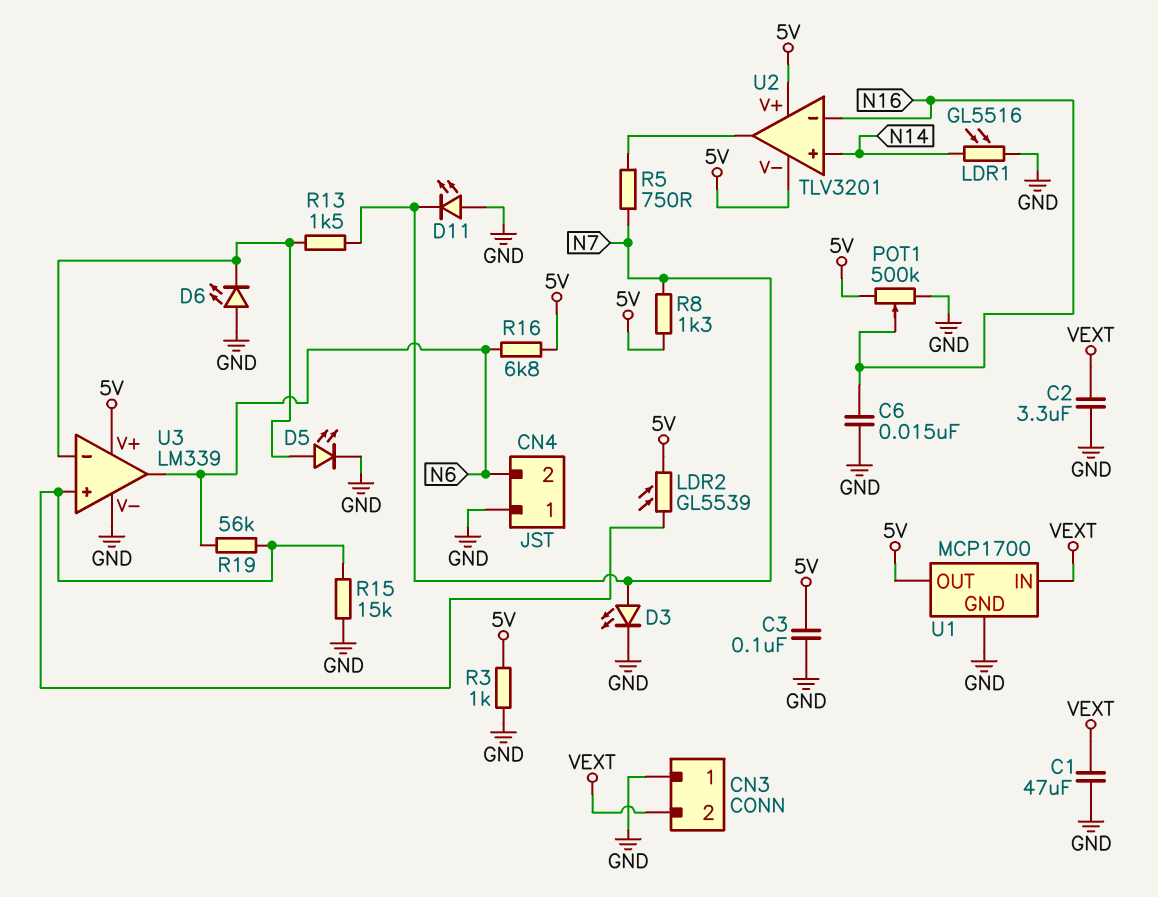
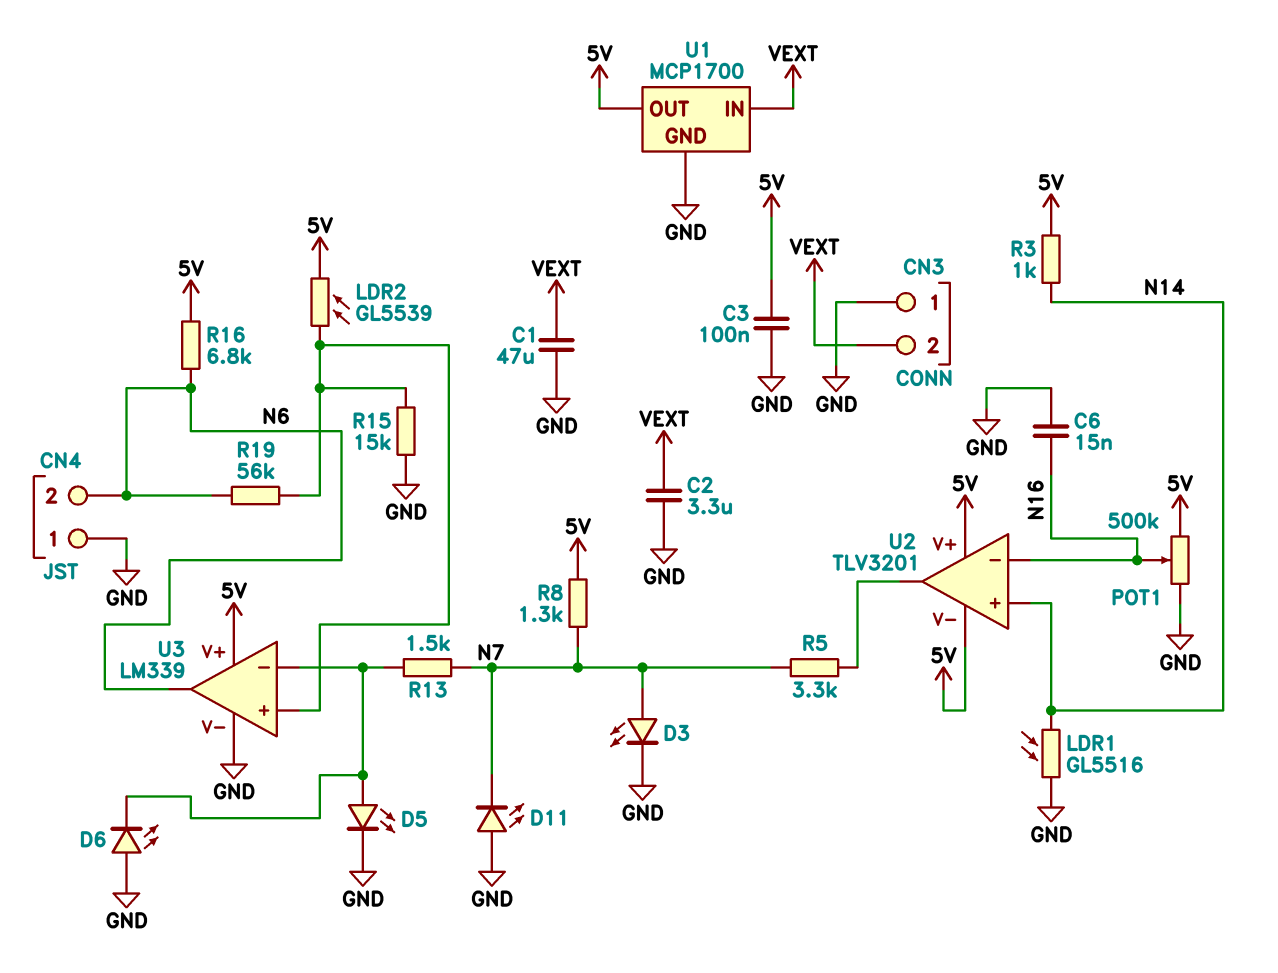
R3: 1k (5V, GND) -> 1k (5V, N14)
R5: 750 (N7, U2/out) -> 3.3k (N7, U2/out)

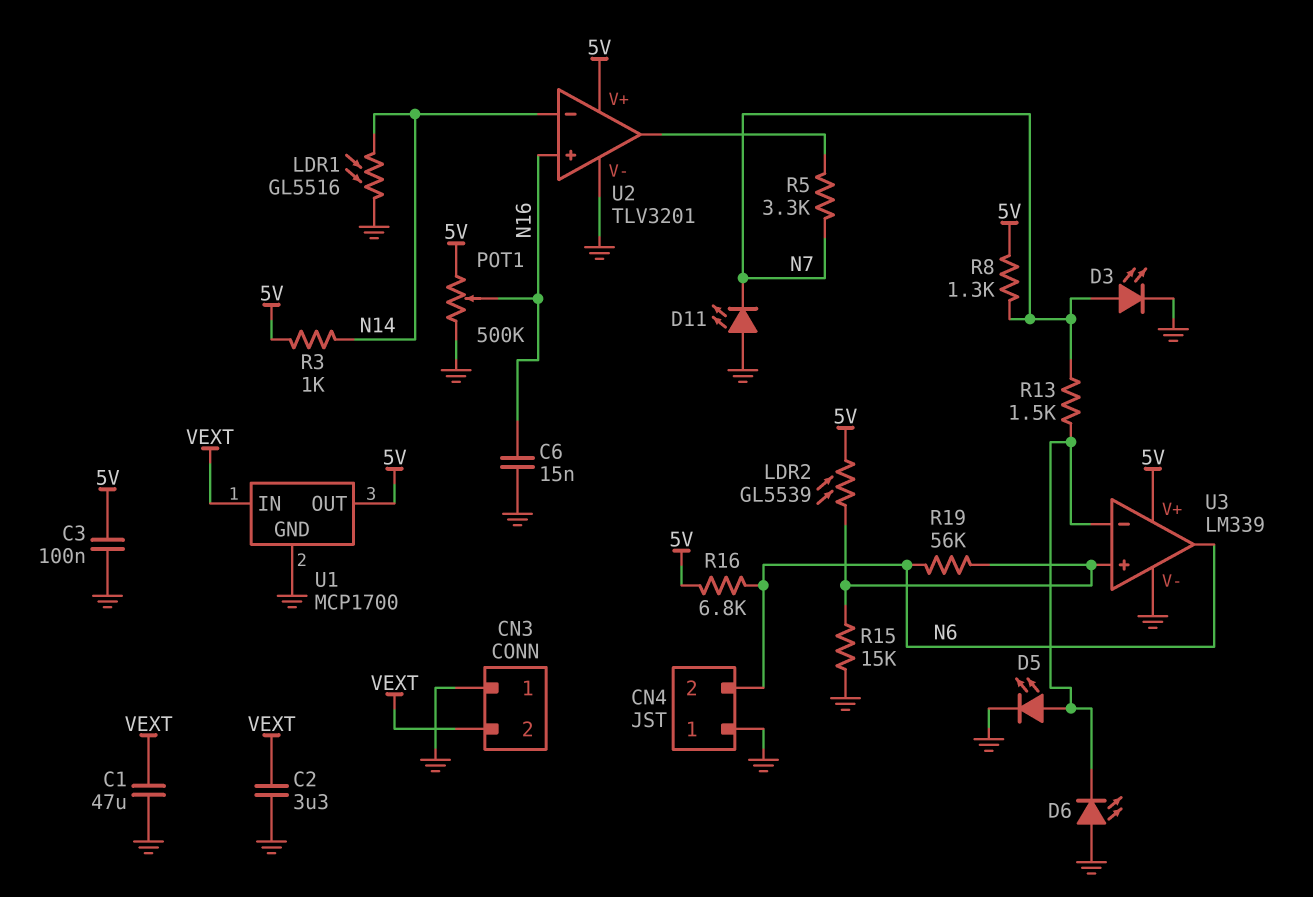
U2 pin V-: 5V -> GND
U2 pin in+: N14 -> N16
U2 pin in-: N16 -> N14

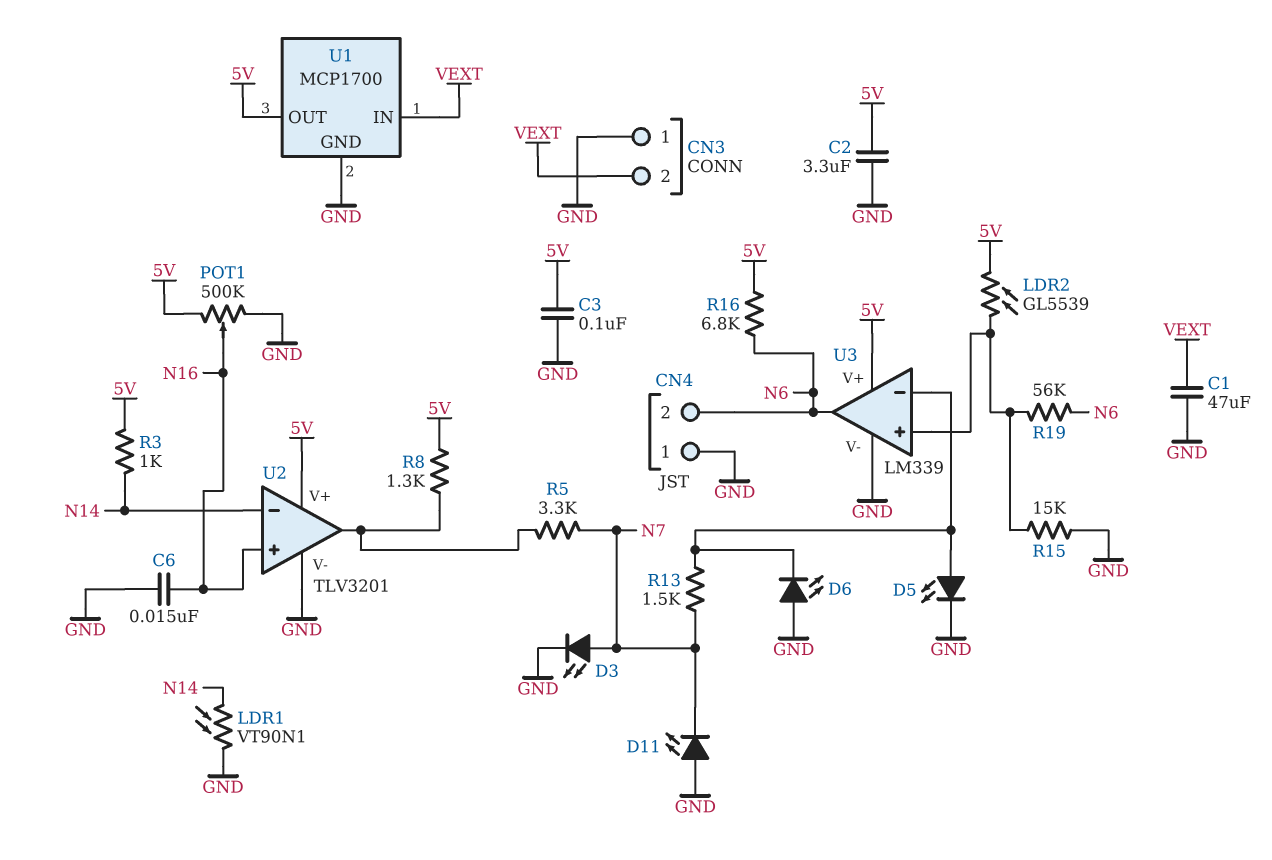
C2: 3.3uF (GND, VEXT) -> 3.3uF (5V, GND)
LDR1: GL5516 (GND, N14) -> VT90N1 (GND, N14)
R8: 1.3k (5V, N7) -> 1.3k (5V, U2/out)

